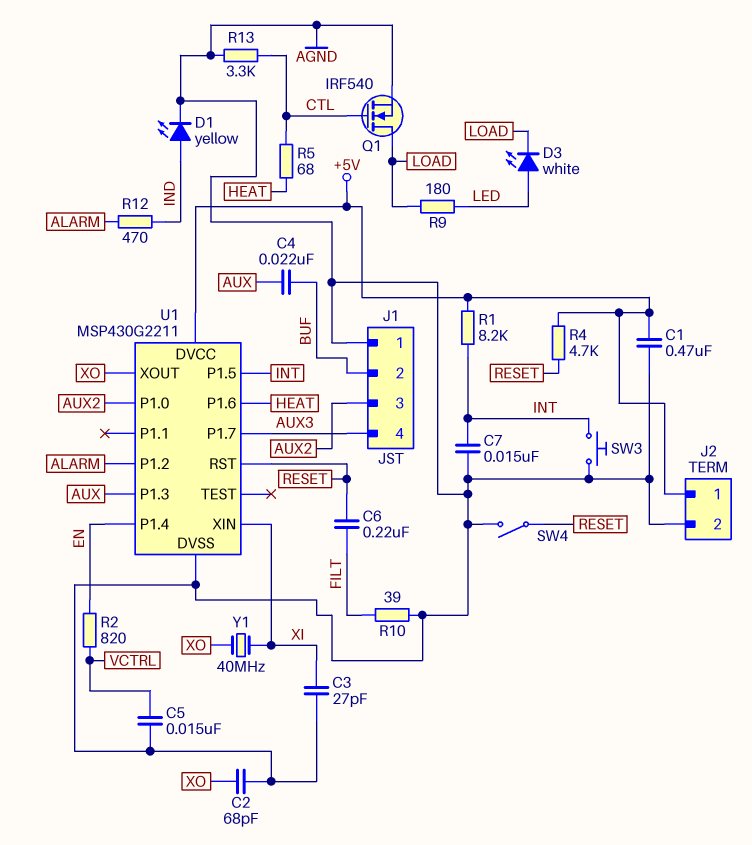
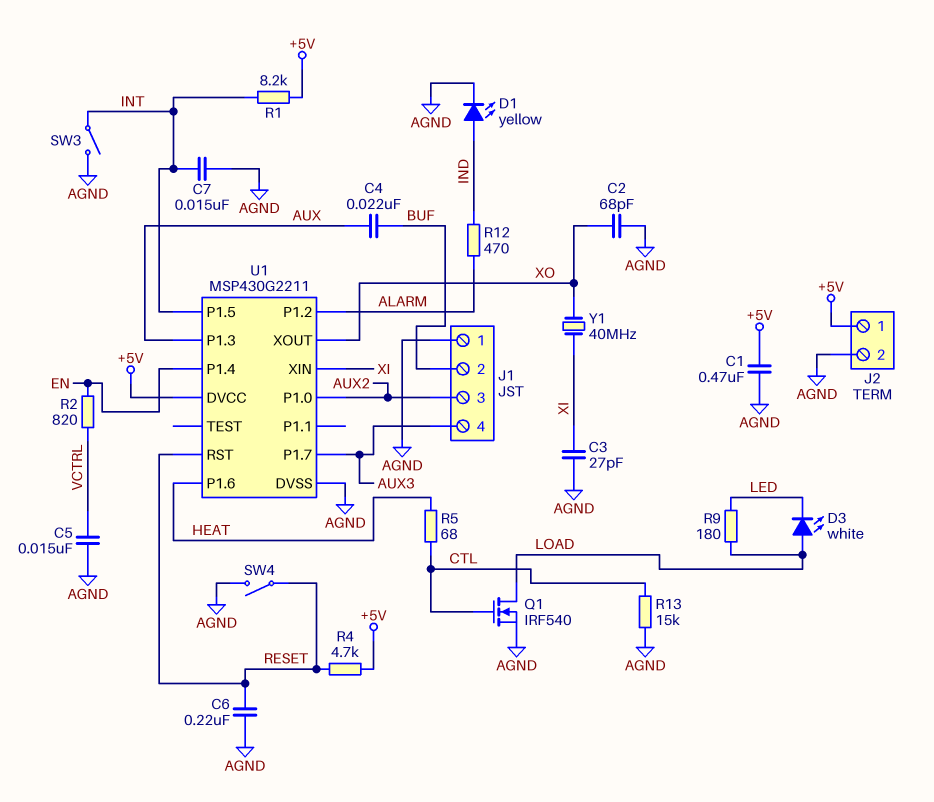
C6: 220nF (FILT, RESET) -> 220nF (AGND, RESET)
D3: LED white (A LED, K LOAD) -> LED white (A LOAD, K LED)
R10: 39 (AGND, FILT) -> none
R13: 3.3k (AGND, CTL) -> 15k (AGND, CTL)
SW3: button (AGND, INT) -> switch (AGND, INT)

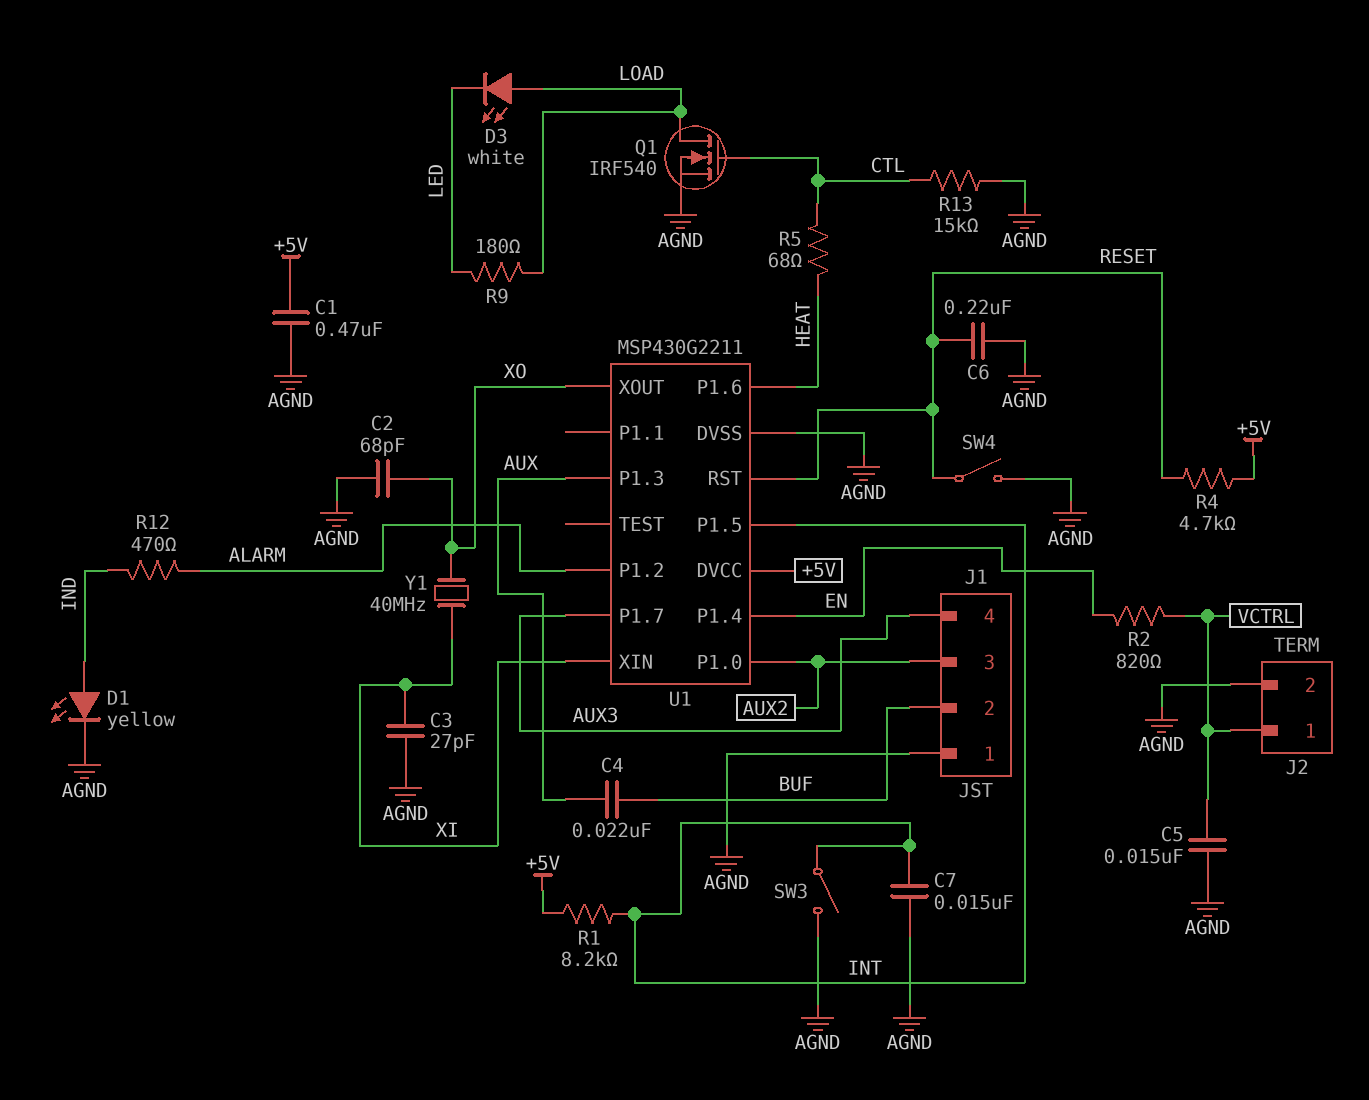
J2 pin 1: +5V -> VCTRL

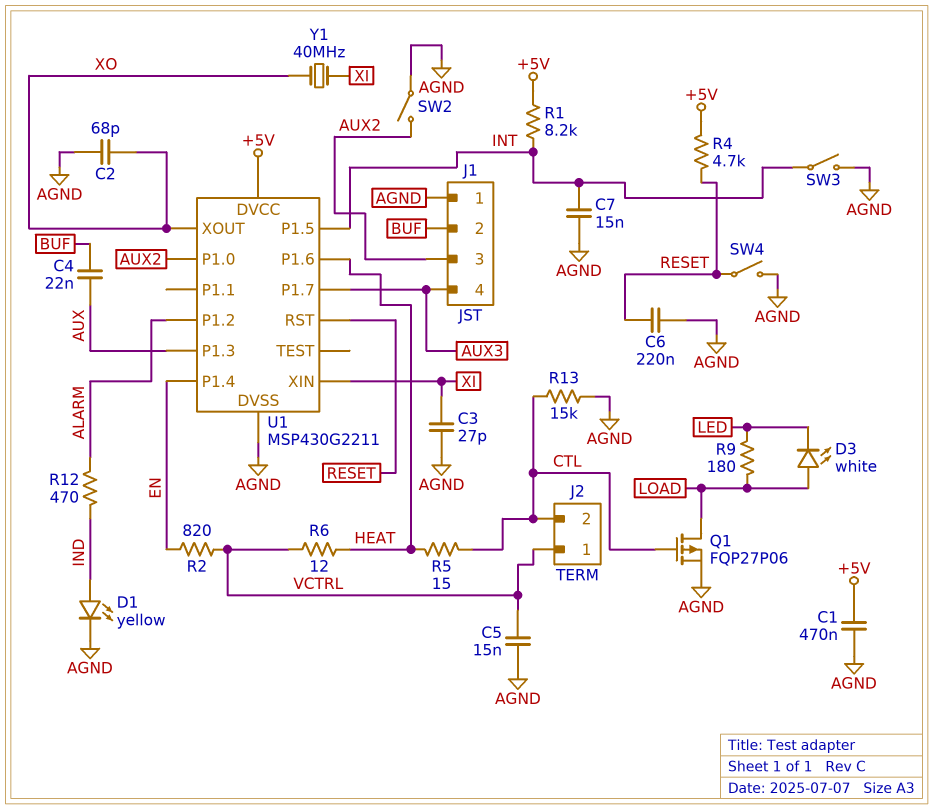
J2 pin 2: AGND -> CTL
Q1: NMOS IRF540 (G CTL, D LOAD, S AGND) -> PMOS FQP27P06 (G CTL, D LOAD, S AGND)
R5: 68 (CTL, HEAT) -> 15 (CTL, HEAT)
R6: none -> 12 (HEAT, VCTRL)
SW2: none -> switch (AGND, AUX2)

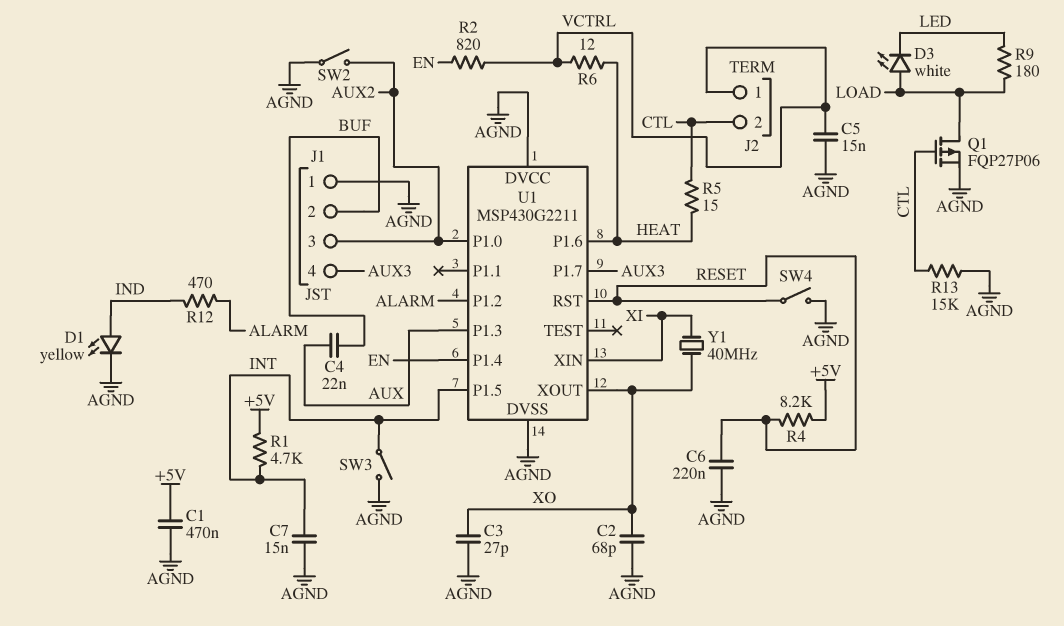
C3: 27pF (AGND, XI) -> 27pF (AGND, XO)
R1: 8.2k (+5V, INT) -> 4.7k (+5V, INT)
R4: 4.7k (+5V, RESET) -> 8.2k (+5V, RESET)
U1 pin DVCC: +5V -> AGND

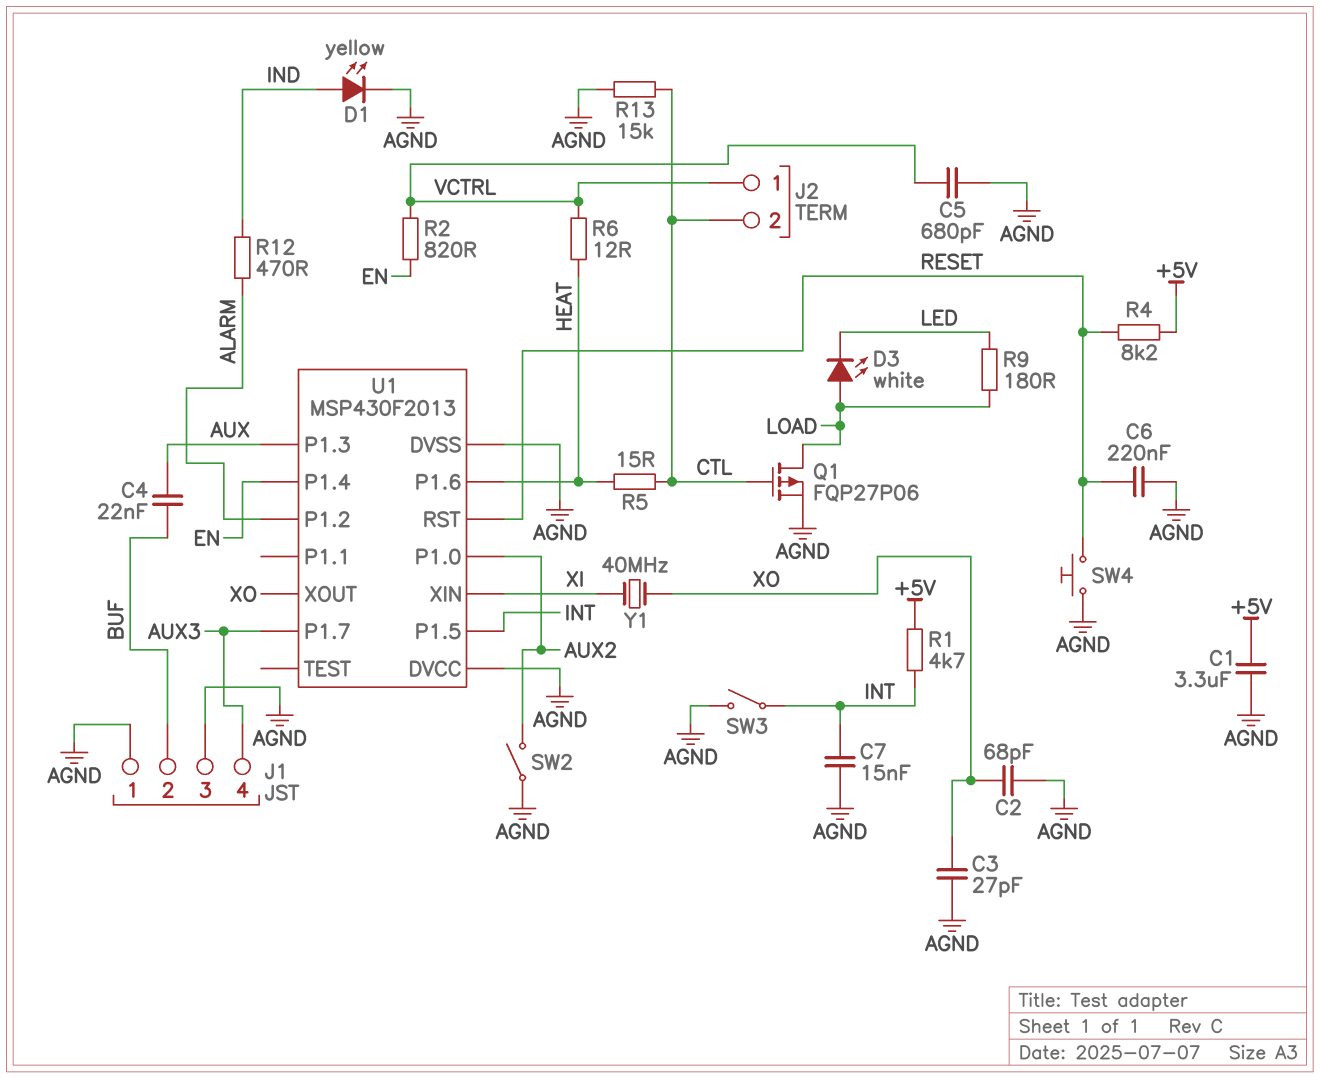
C1: 470nF (+5V, AGND) -> 3.3uF (+5V, AGND)
C5: 15nF (AGND, VCTRL) -> 680pF (AGND, VCTRL)
J1 pin 3: AUX2 -> AGND
SW4: switch (AGND, RESET) -> button (AGND, RESET)
U1: MSP430G2211 -> MSP430F2013

